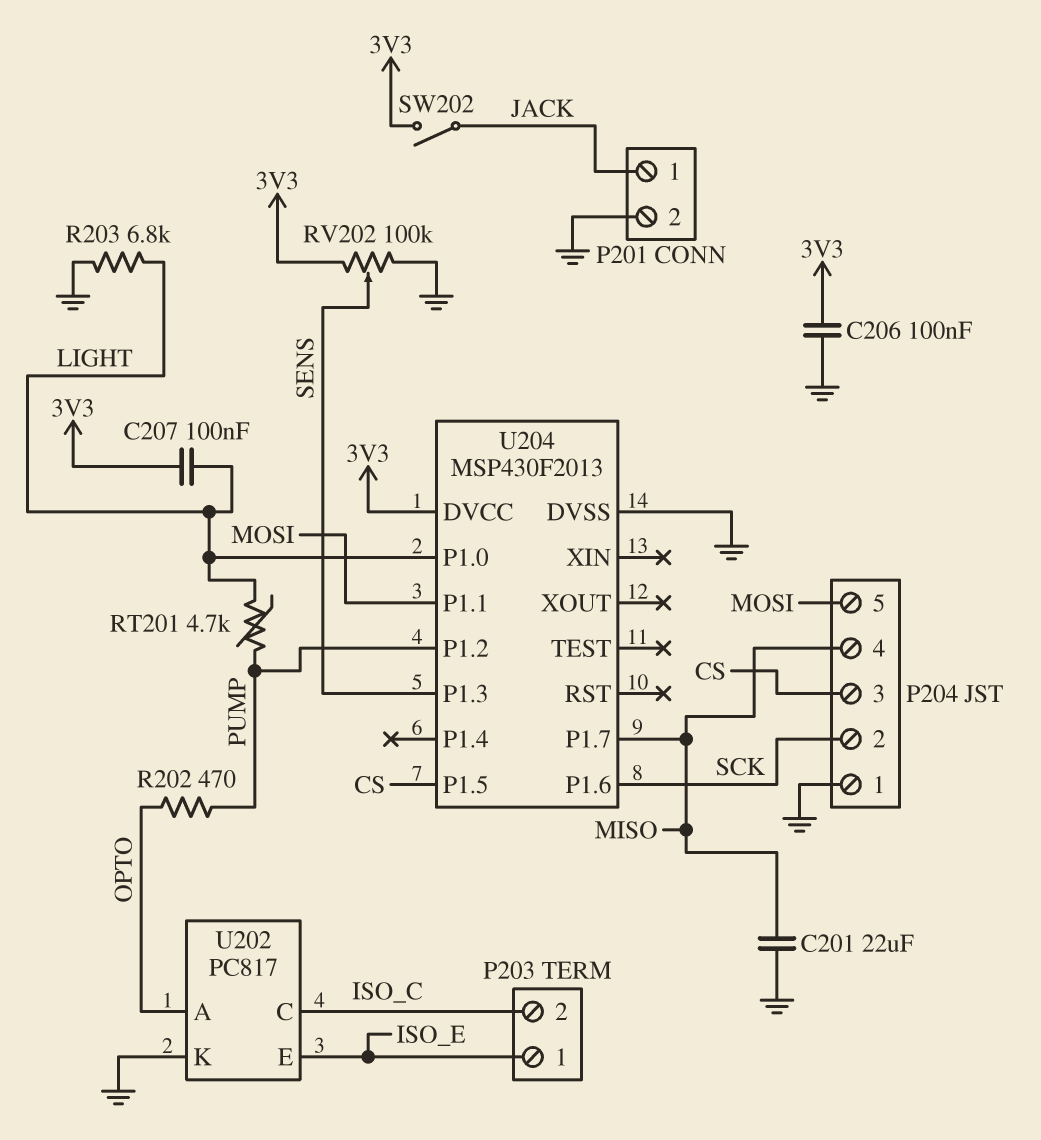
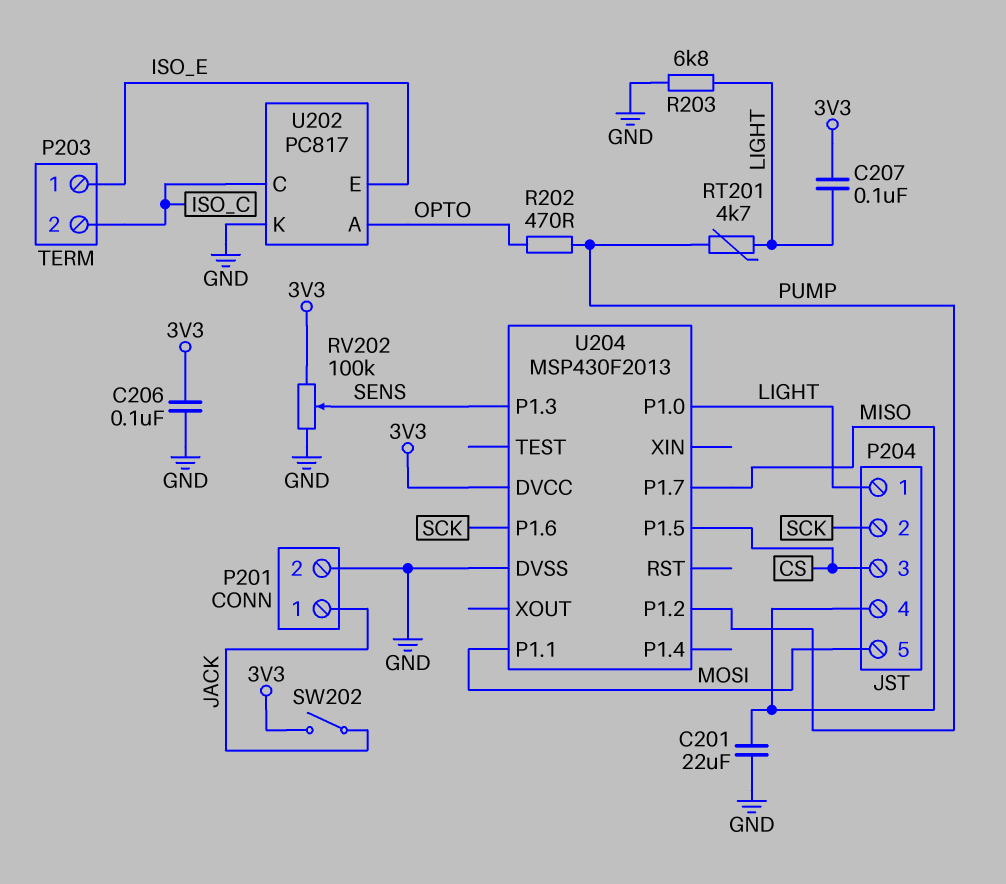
P204 pin 1: GND -> LIGHT

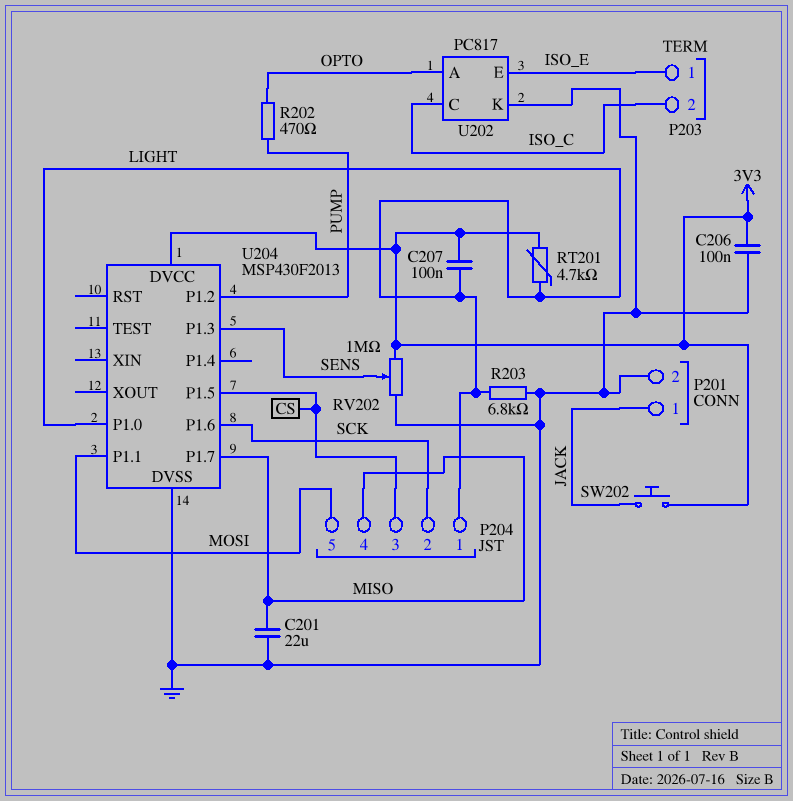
RT201: 4.7k (LIGHT, PUMP) -> 4.7k (3V3, LIGHT)
RV202: 100k (3V3, GND, wiper SENS) -> 1M (3V3, GND, wiper SENS)
SW202: switch (3V3, JACK) -> button (3V3, JACK)

